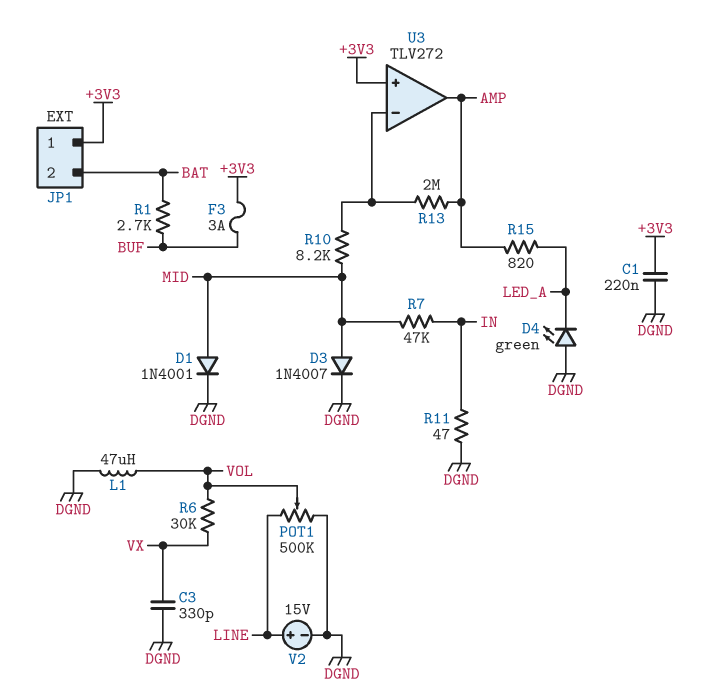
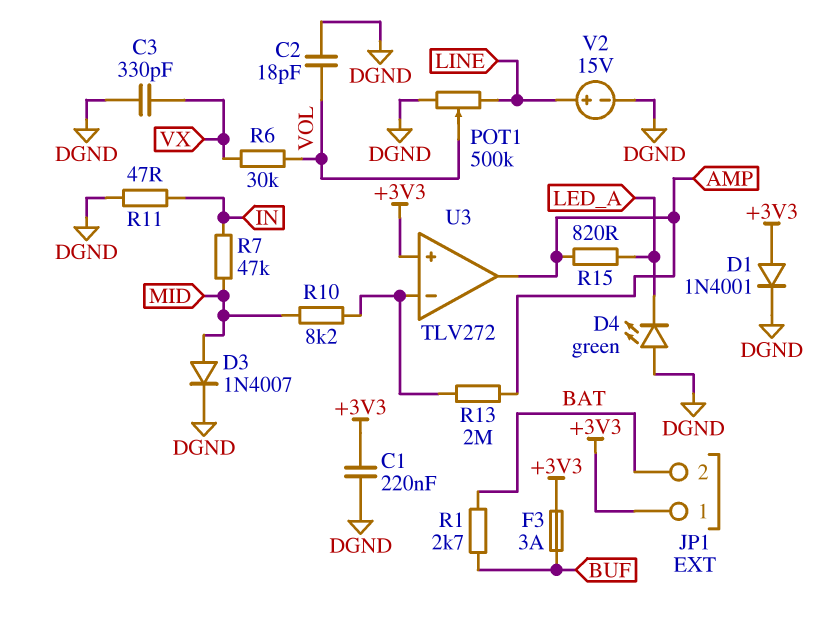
C2: none -> 18pF (DGND, VOL)
D1: diode 1N4001 (A MID, K DGND) -> diode 1N4001 (A +3V3, K DGND)
L1: 47uH (DGND, VOL) -> none

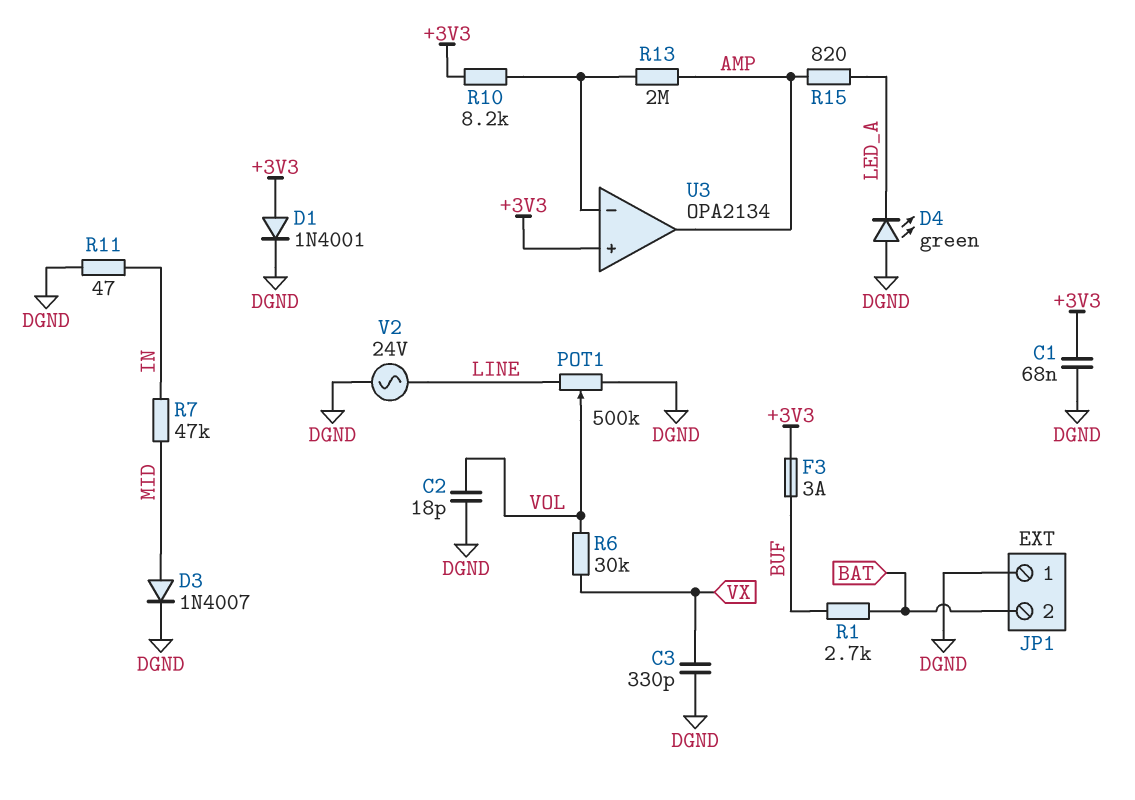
C1: 220nF (+3V3, DGND) -> 68nF (+3V3, DGND)
JP1 pin 1: +3V3 -> DGND
R10: 8.2k (MID, U3/in-) -> 8.2k (+3V3, U3/in-)
U3: TLV272 -> OPA2134
V2: 15V (plus LINE, minus DGND) -> AC 24V (DGND, LINE)

